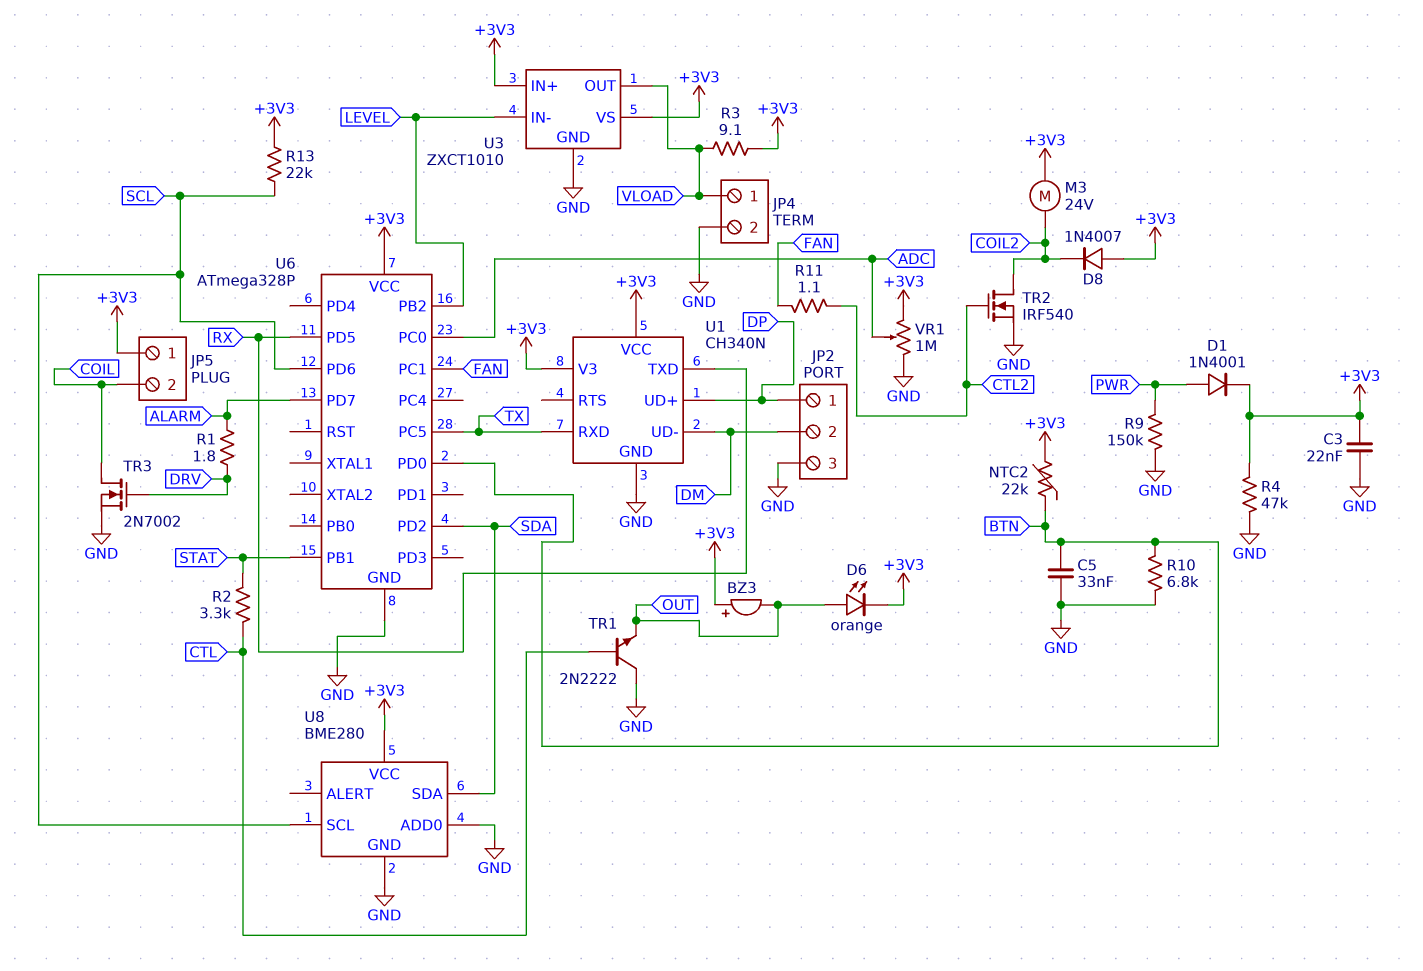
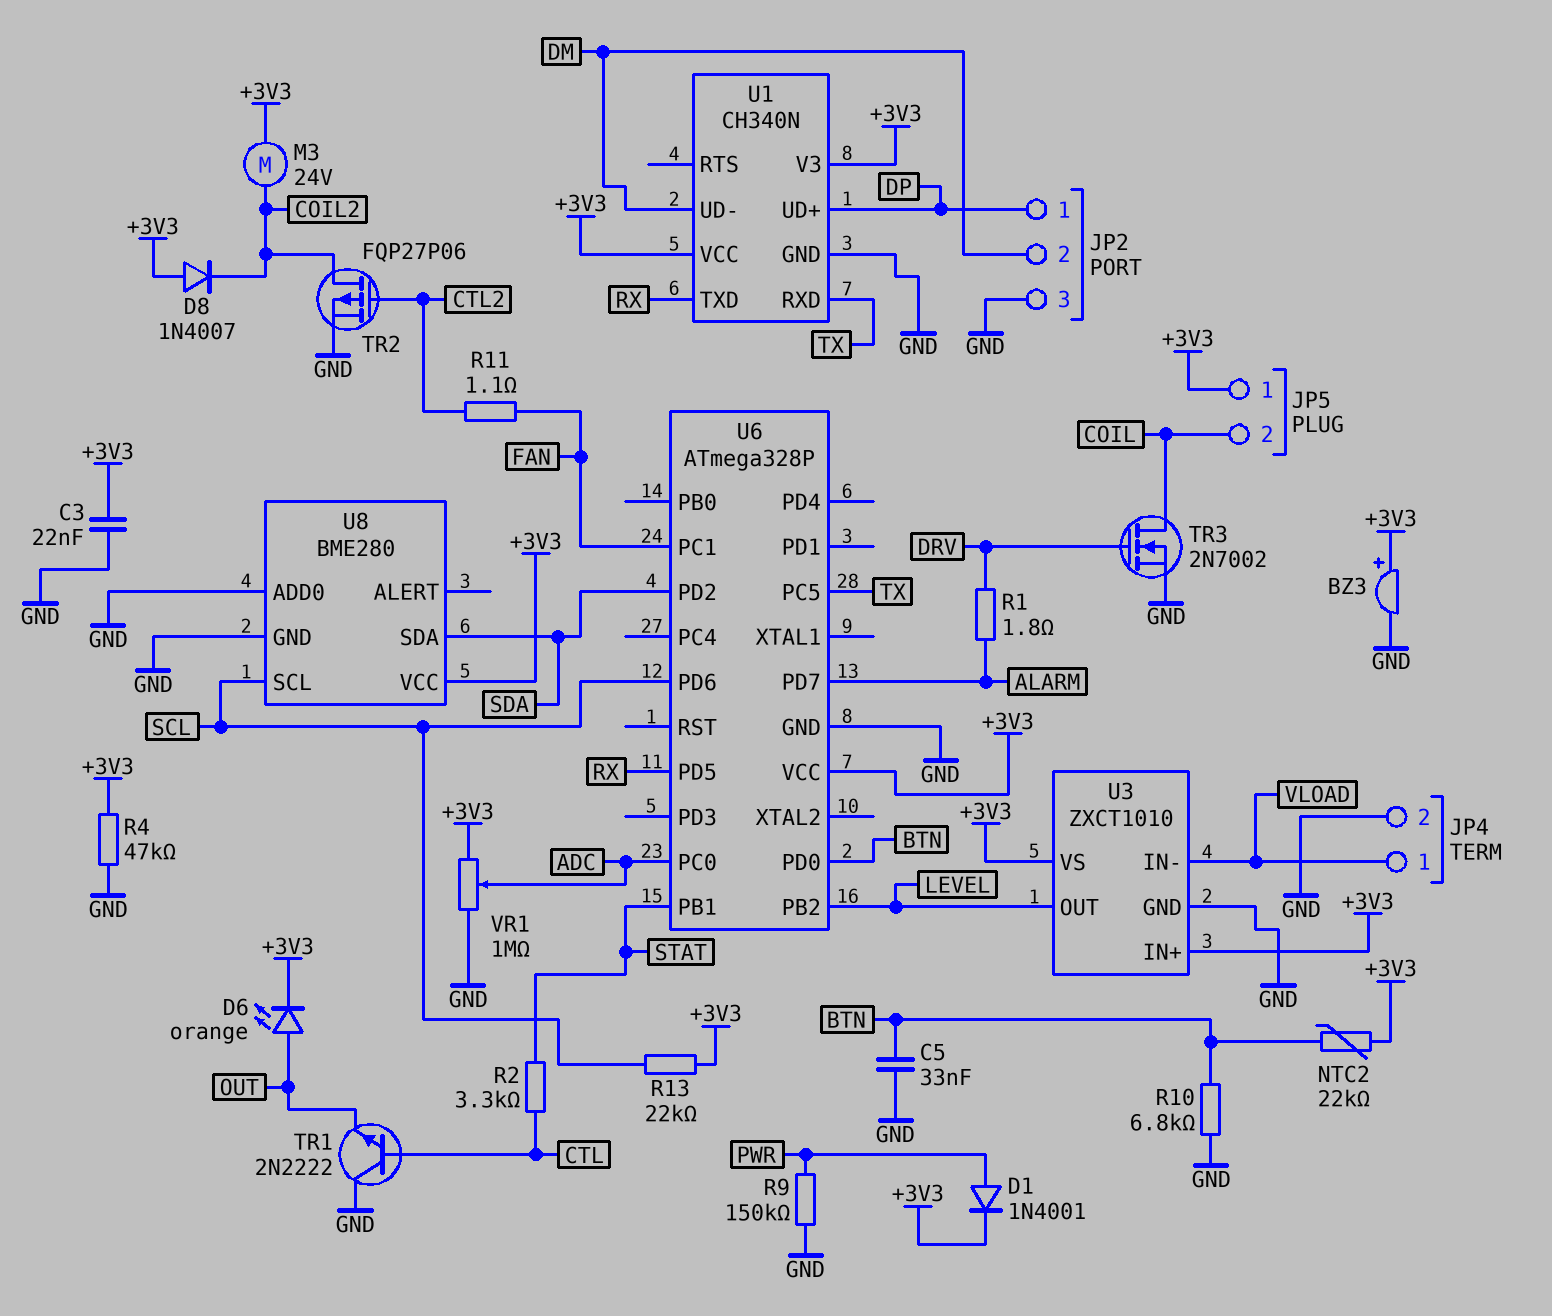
BZ3: buzzer (plus +3V3, minus OUT) -> buzzer (plus +3V3, minus GND)
R3: 9.1 (+3V3, VLOAD) -> none
TR2: NMOS IRF540 (G CTL2, D COIL2, S GND) -> PMOS FQP27P06 (G CTL2, D COIL2, S GND)
U3 pin IN-: LEVEL -> VLOAD
U3 pin OUT: VLOAD -> LEVEL

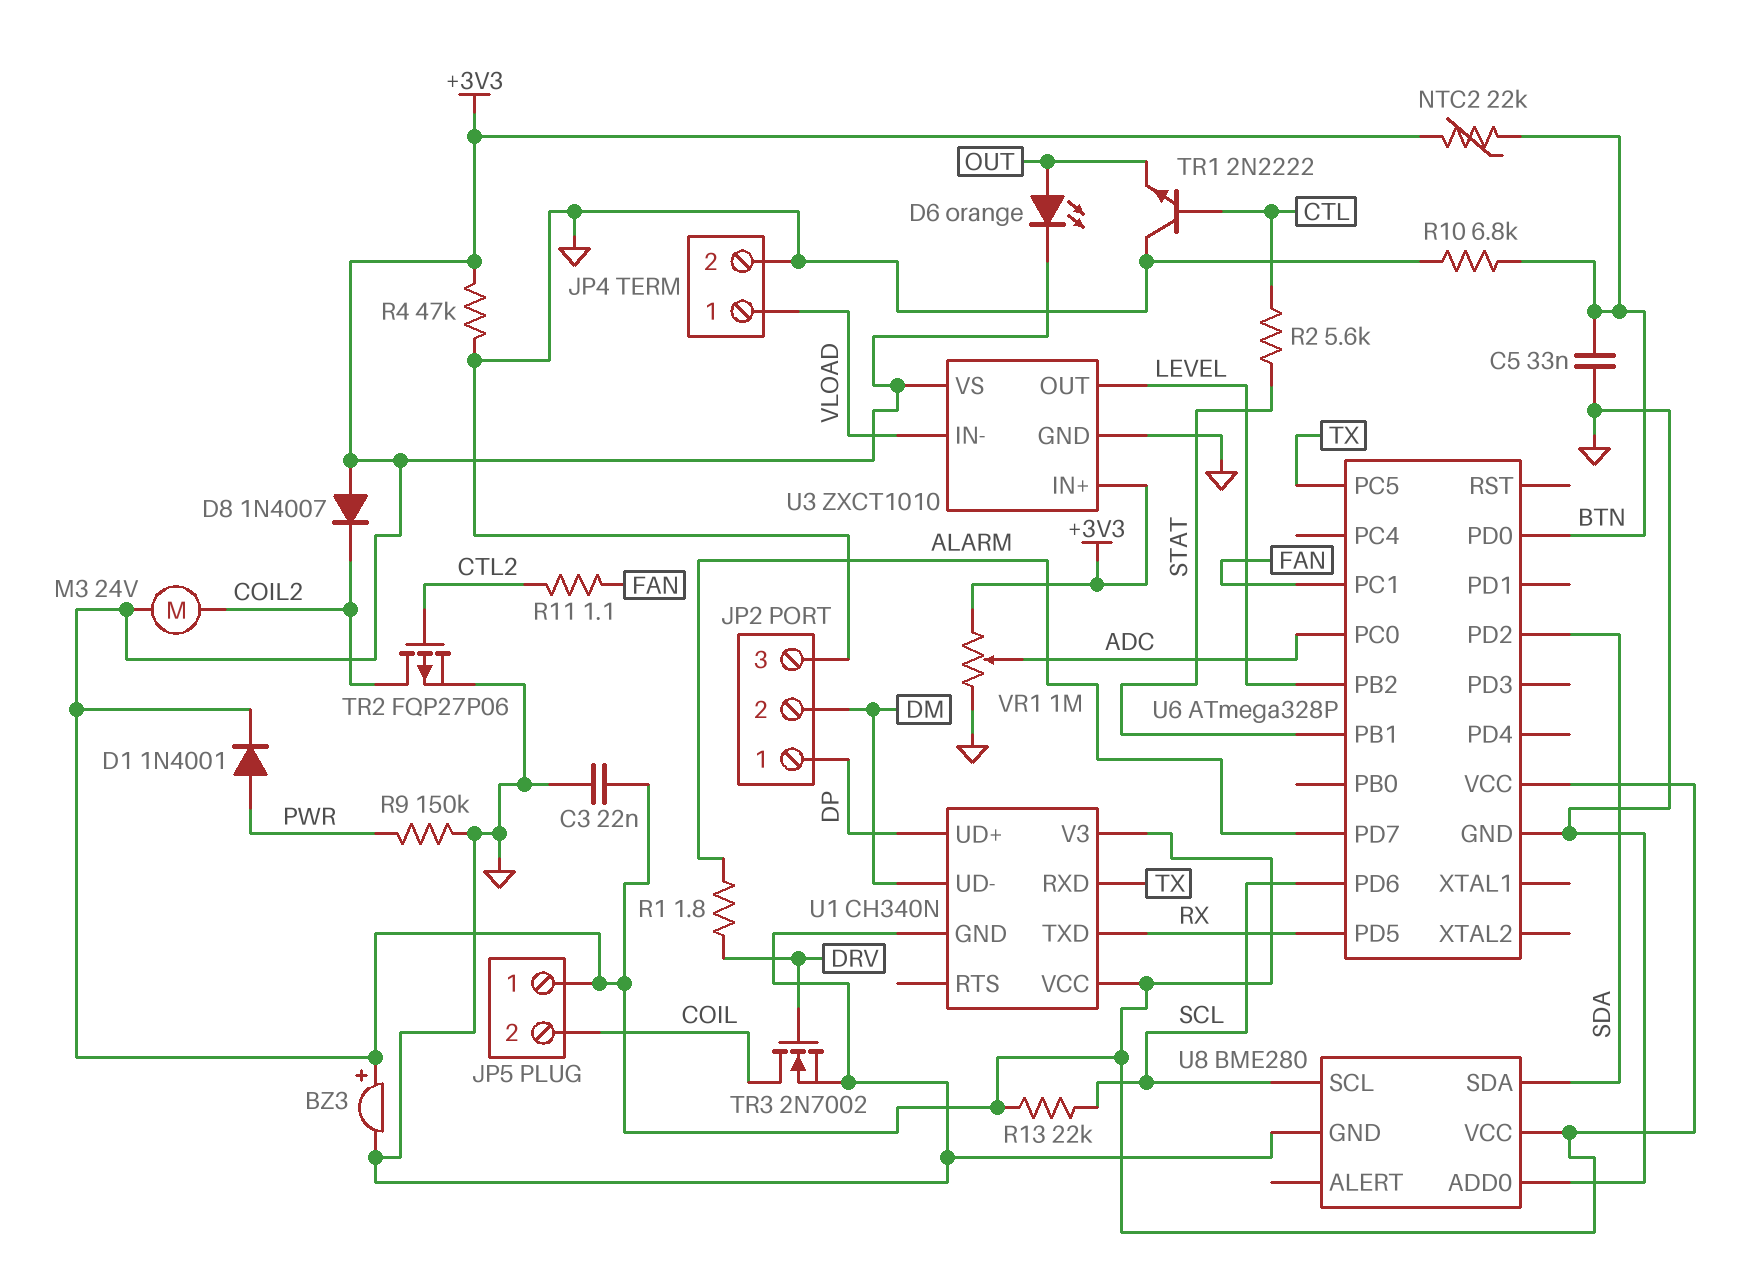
R2: 3.3k (CTL, STAT) -> 5.6k (CTL, STAT)

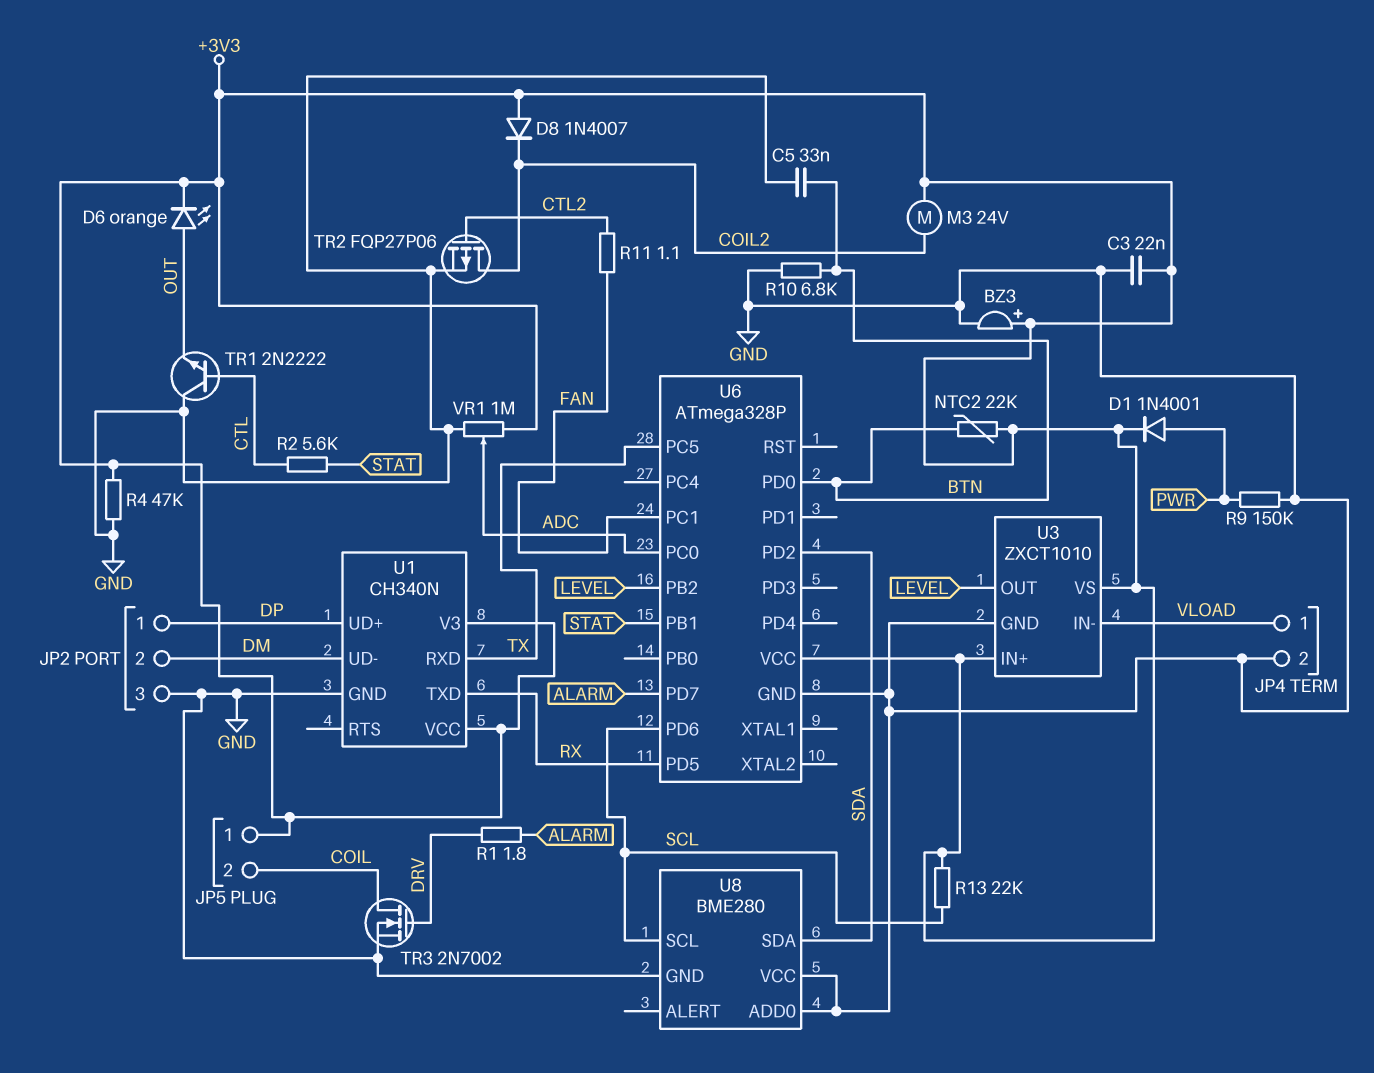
U8 pin VCC: +3V3 -> GND

